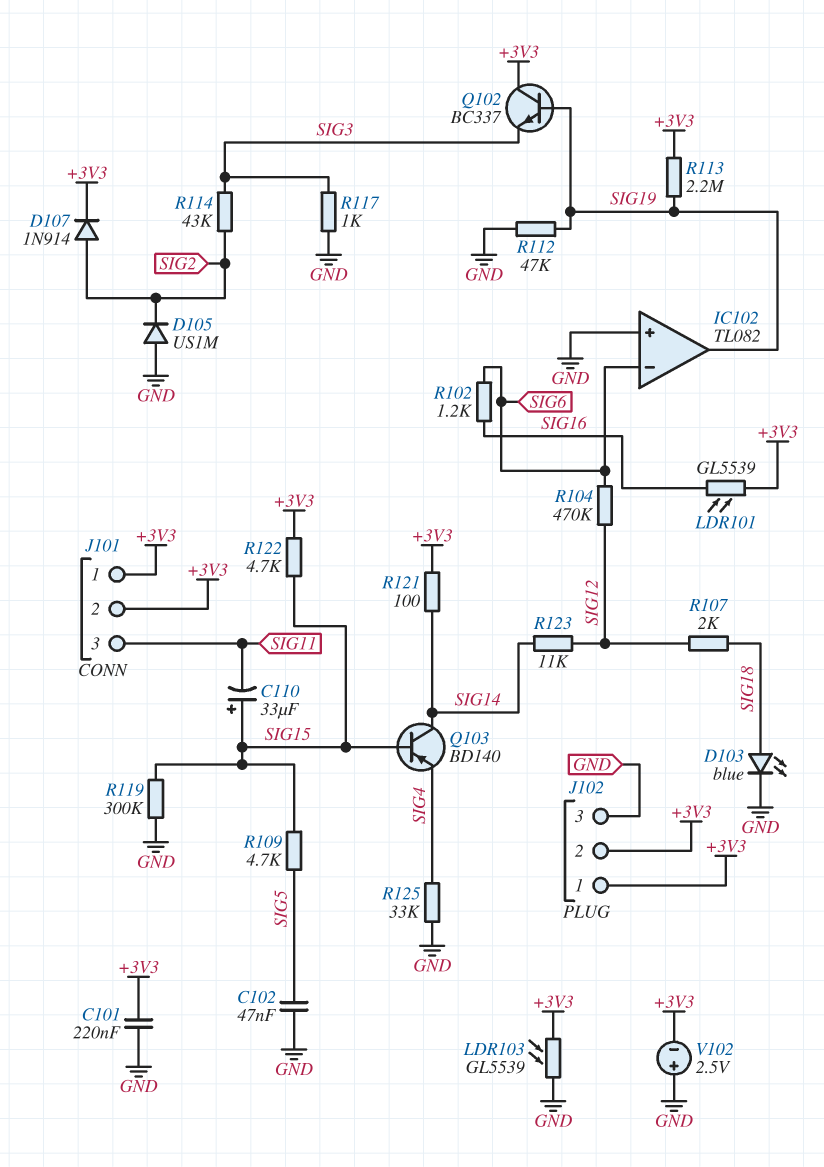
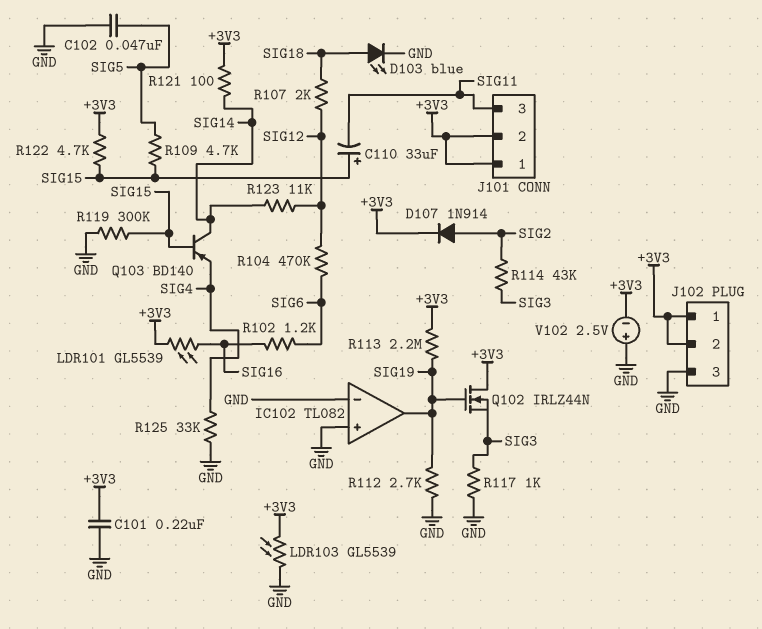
D105: diode US1M (A GND, K SIG2) -> none
IC102 pin in-: SIG6 -> GND
Q102: NPN BC337 (B SIG19, C +3V3, E SIG3) -> NMOS IRLZ44N (G SIG19, D +3V3, S SIG3)
R112: 47k (GND, SIG19) -> 2.7k (GND, SIG19)

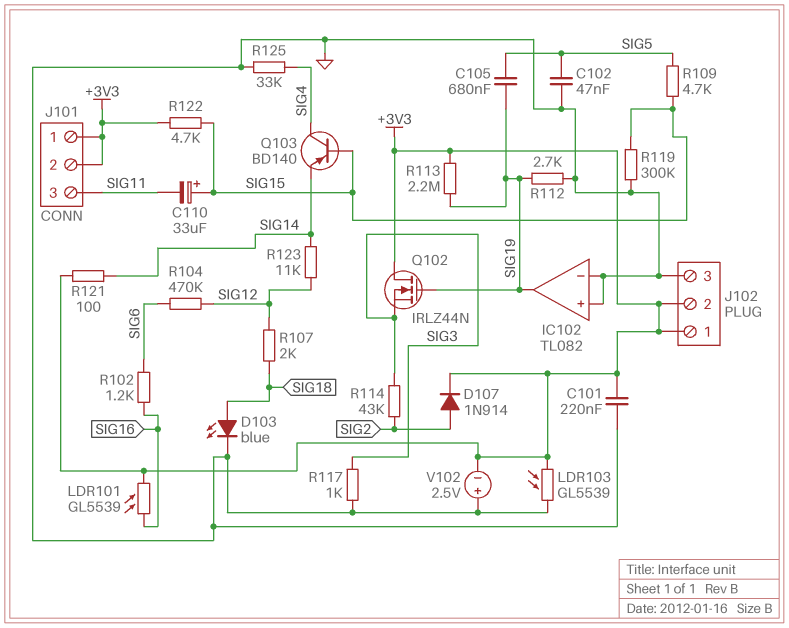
C105: none -> 680nF (SIG5, SIG19)
Q103: PNP BD140 (B SIG15, C SIG14, E SIG4) -> PNP BD140 (B SIG15, C SIG4, E SIG14)

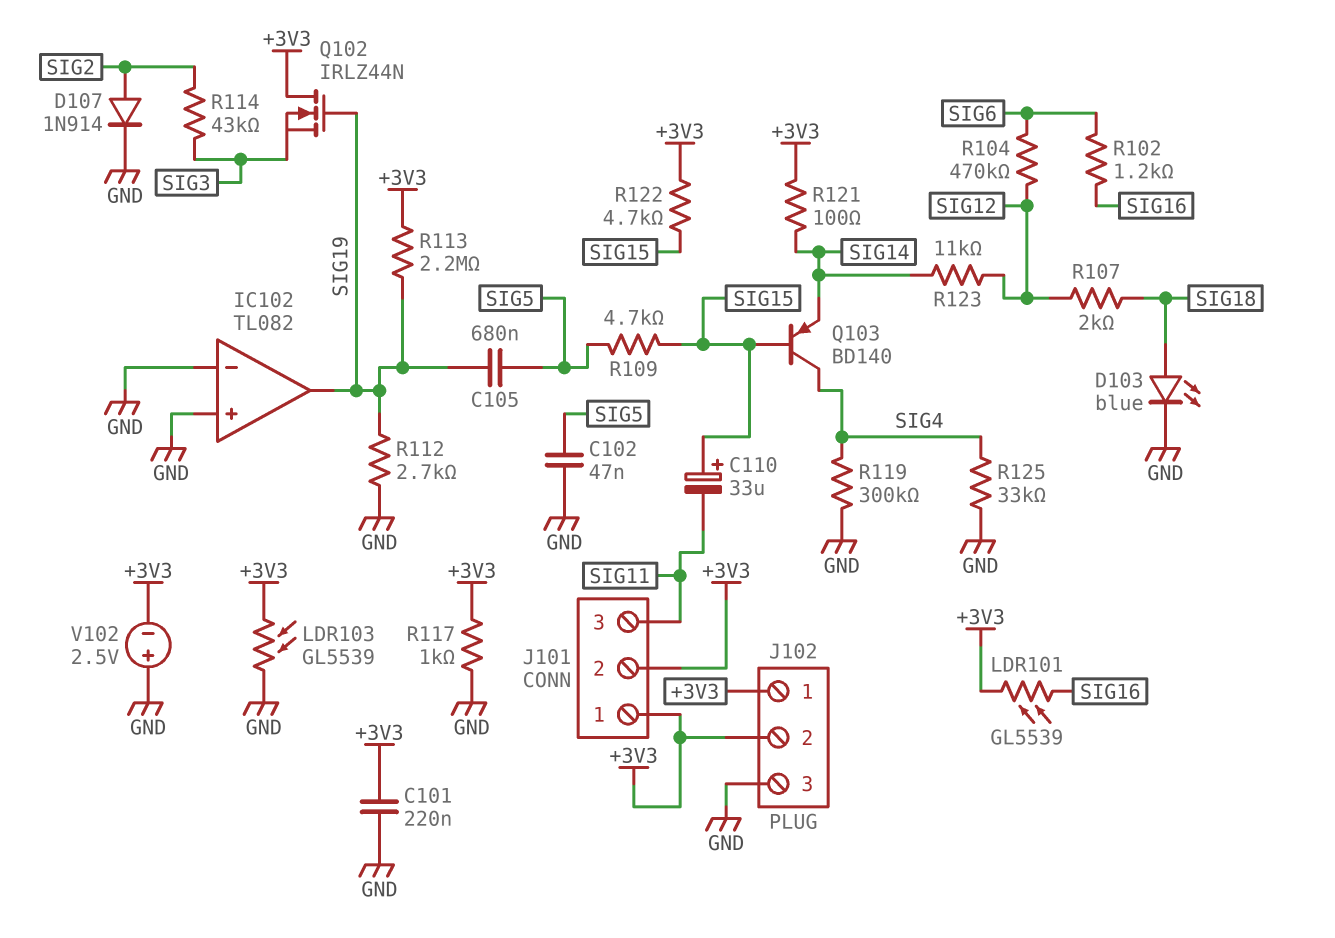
D107: diode 1N914 (A SIG2, K +3V3) -> diode 1N914 (A SIG2, K GND)
R117: 1k (GND, SIG3) -> 1k (+3V3, GND)
R119: 300k (GND, SIG15) -> 300k (GND, SIG4)

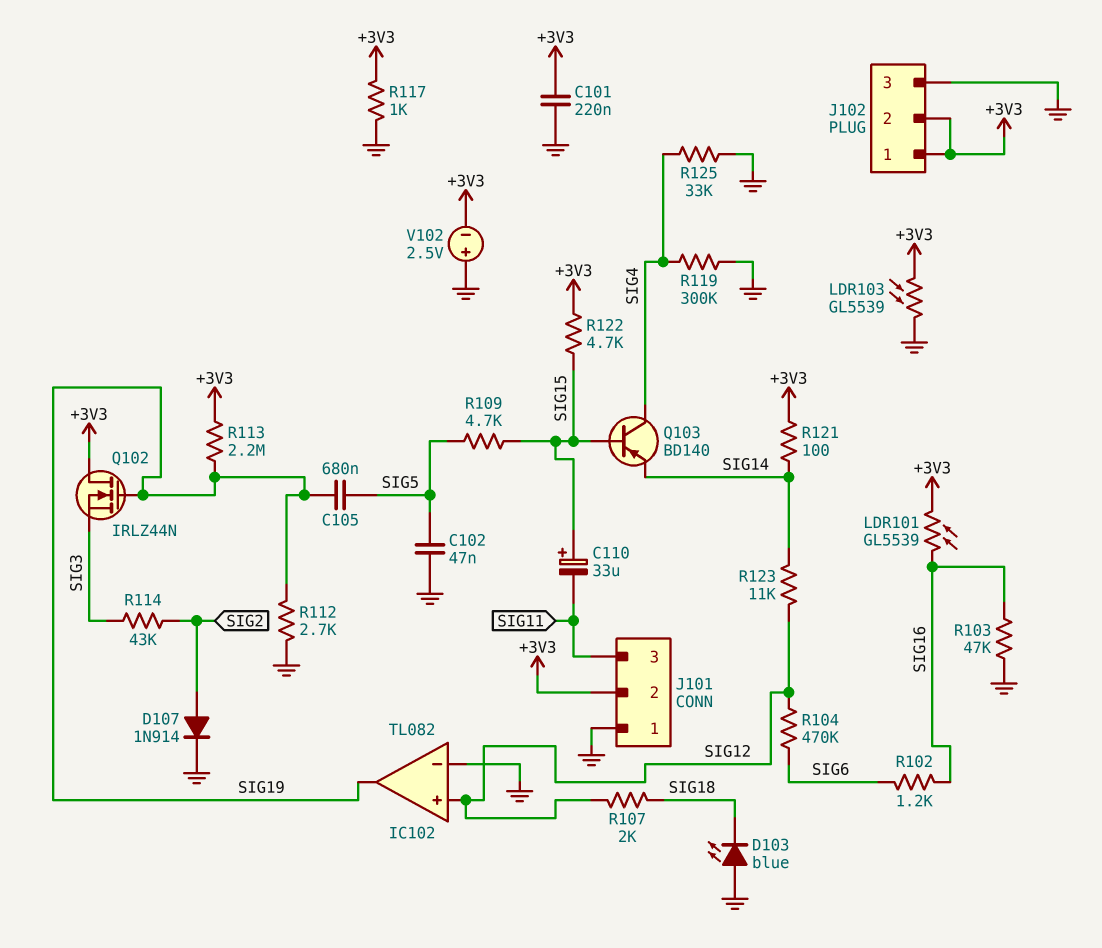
D103: LED blue (A SIG18, K GND) -> LED blue (A GND, K SIG18)
IC102 pin in+: GND -> SIG12
J101 pin 1: +3V3 -> GND
R103: none -> 47k (GND, SIG16)

